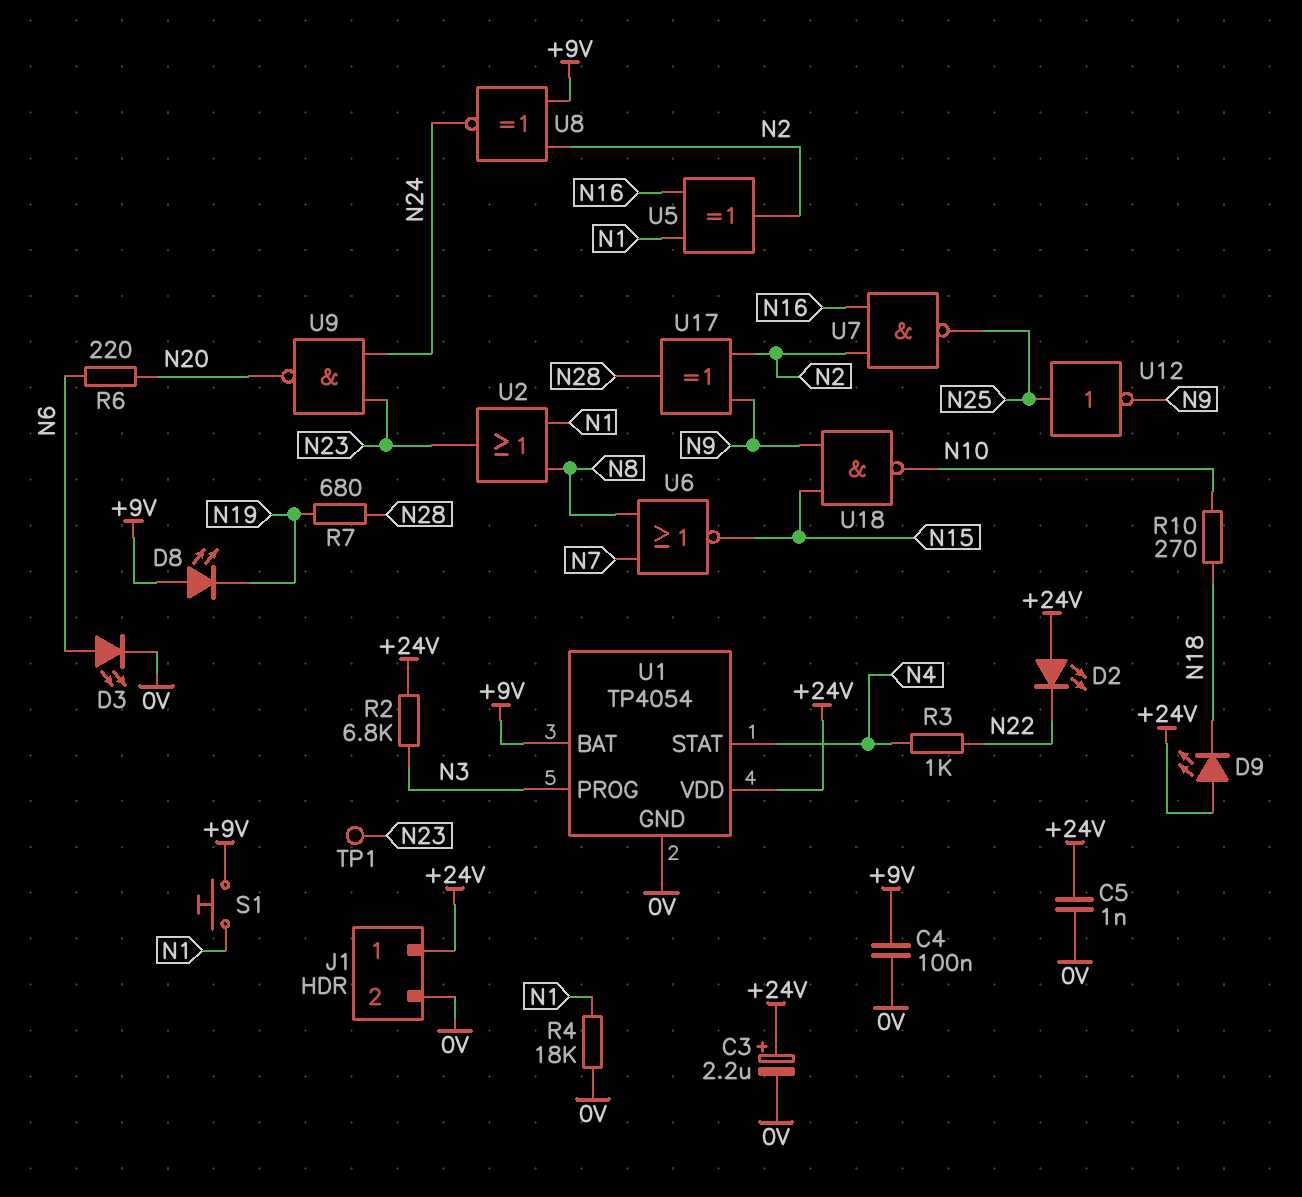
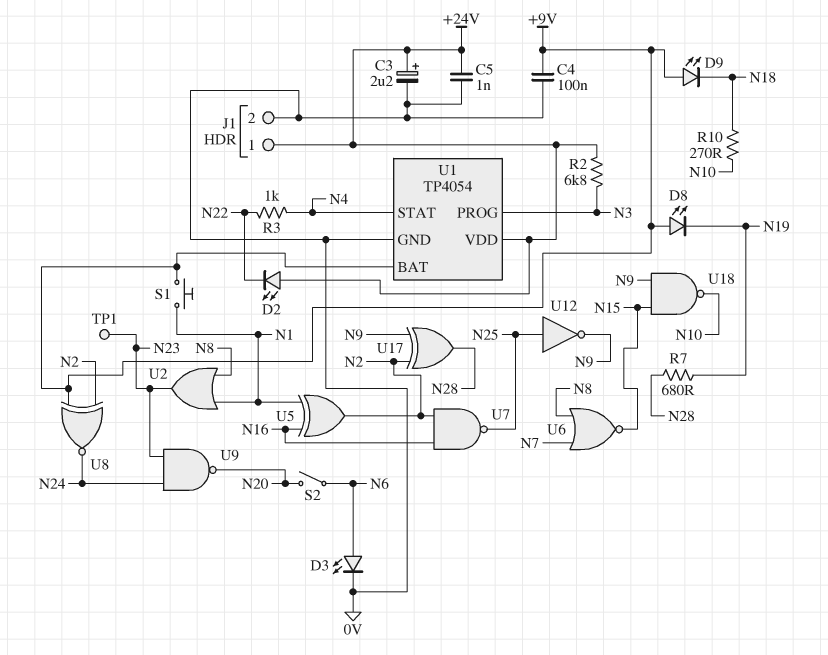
D9: LED (A +24V, K N18) -> LED (A +9V, K N18)
R4: 18k (0V, N1) -> none
R6: 220 (N6, N20) -> none
S2: none -> switch (N6, N20)

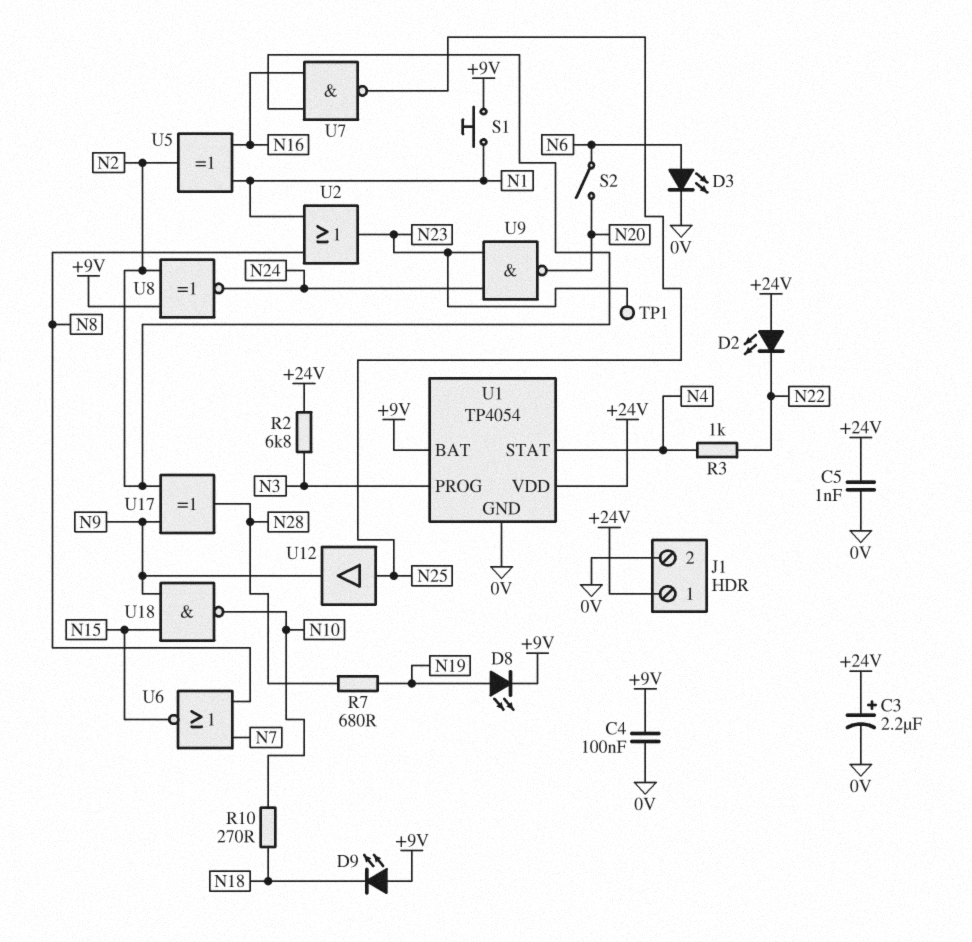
D8: LED (A +9V, K N19) -> LED (A N19, K +9V)
U12: NOT (in N25, out N9) -> buffer (in N25, out N9)

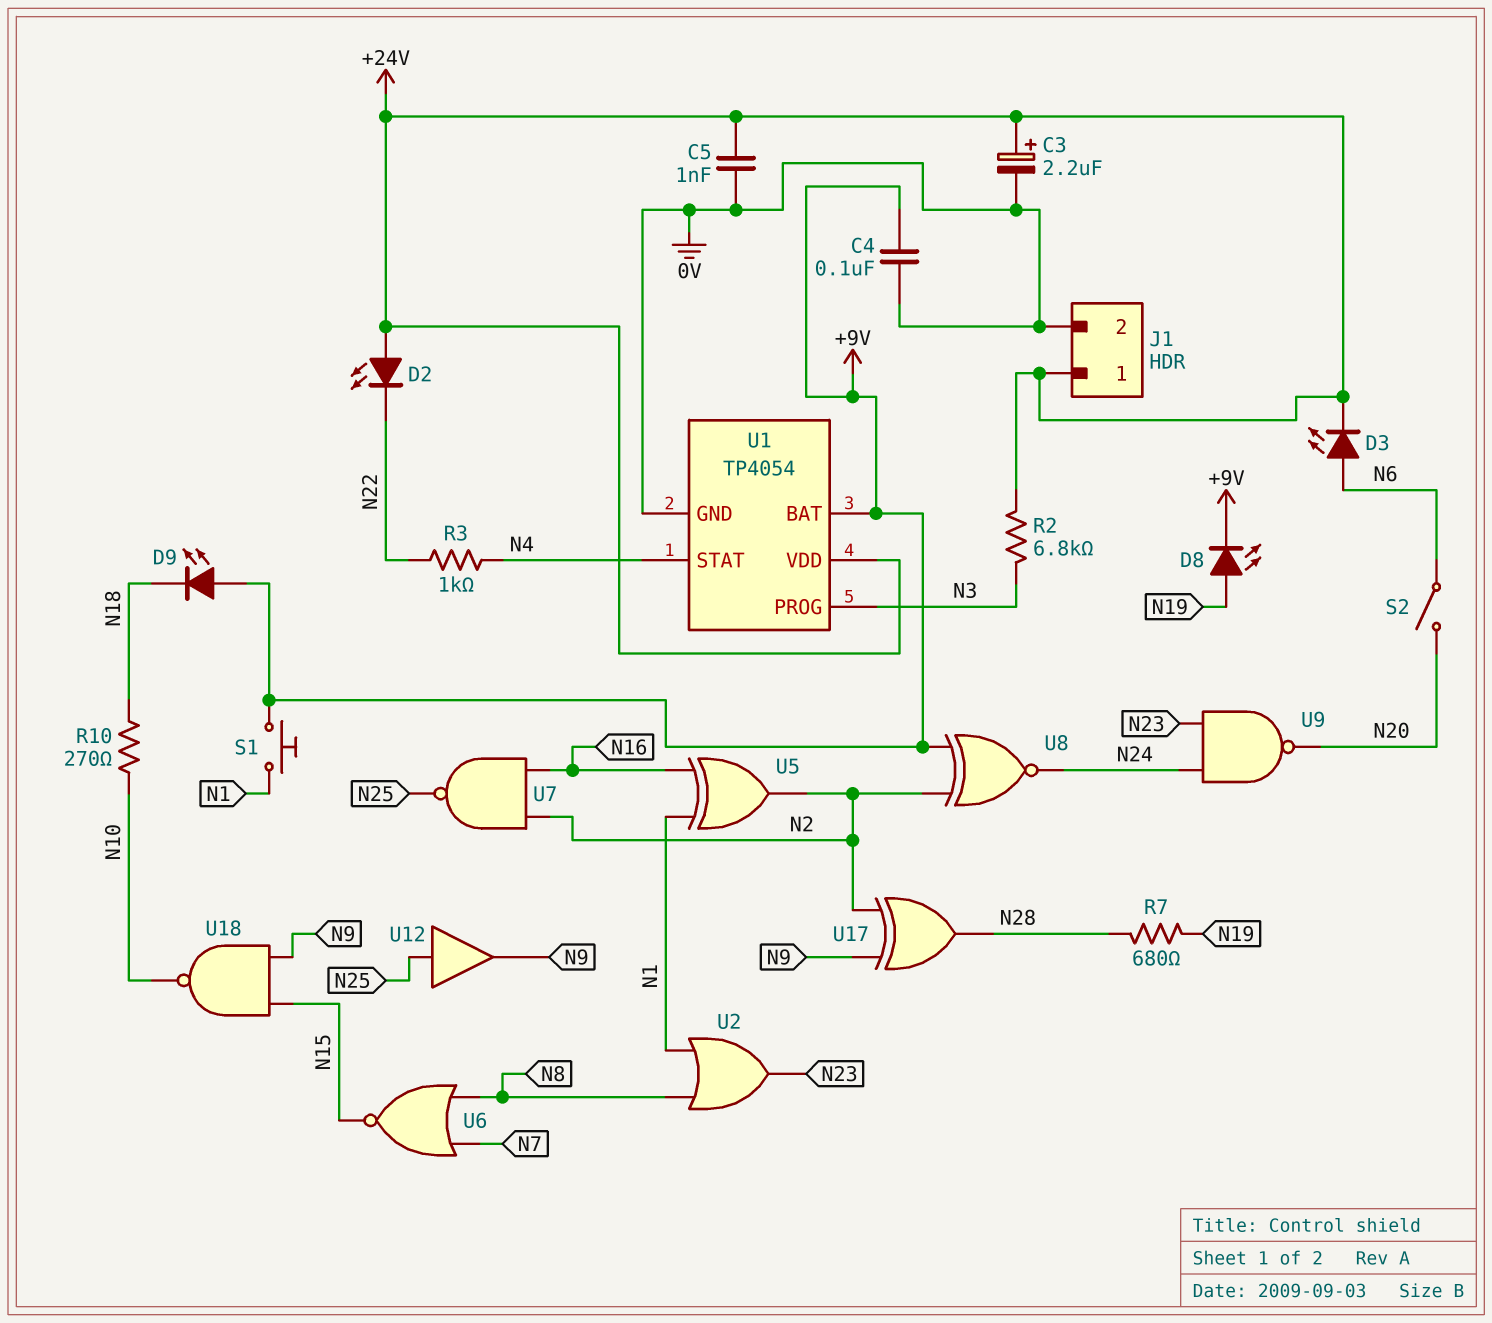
D3: LED (A N6, K 0V) -> LED (A N6, K +24V)
TP1: test point (N23) -> none

